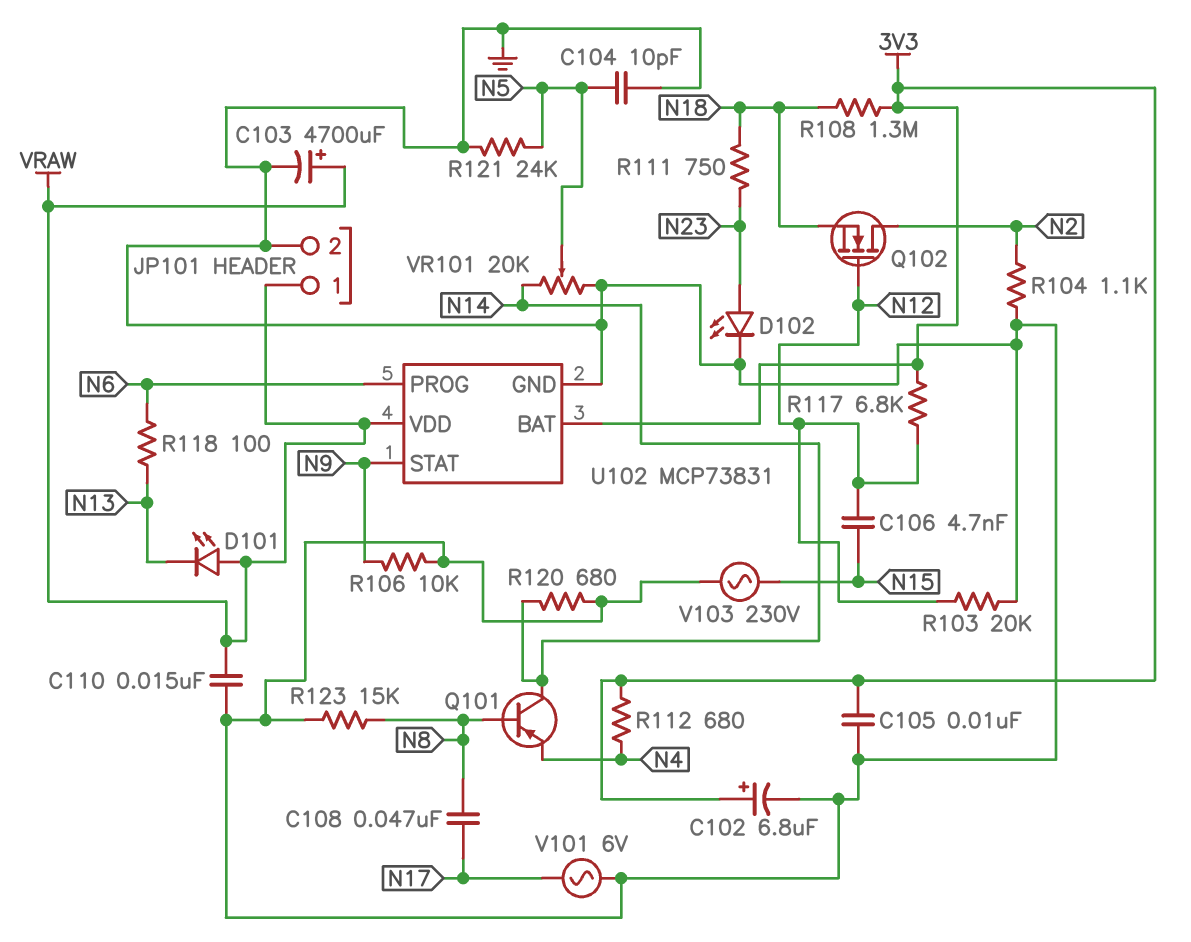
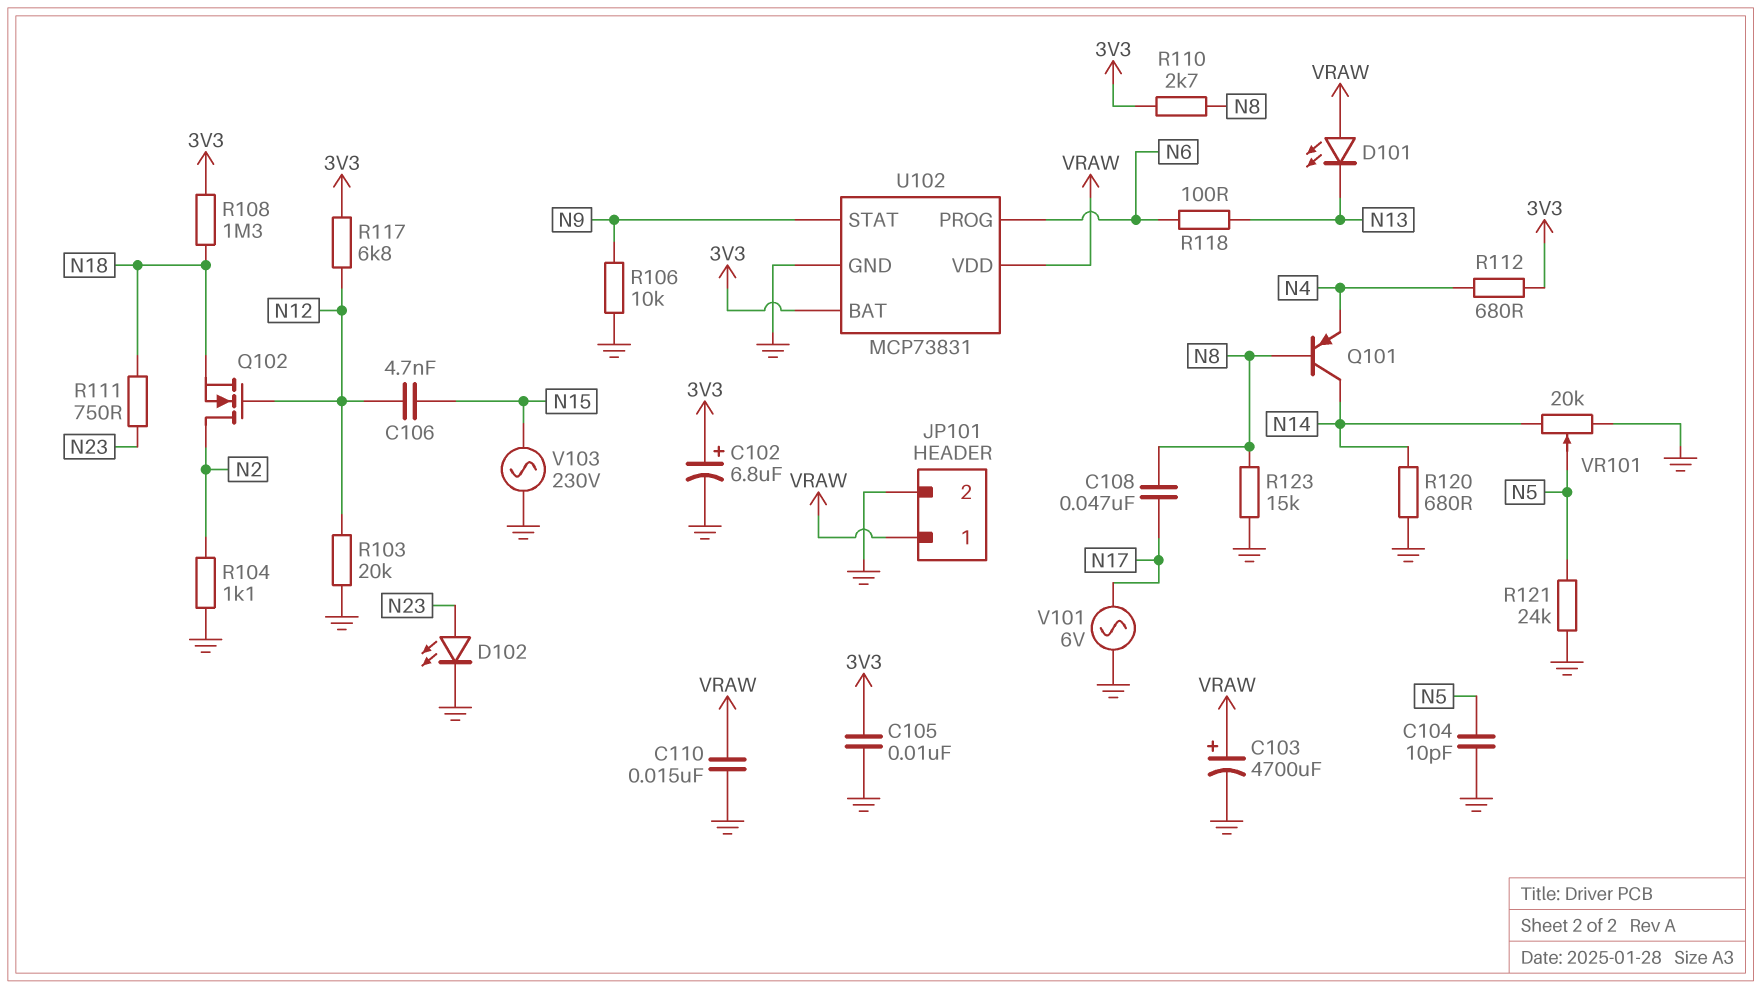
R110: none -> 2.7k (3V3, N8)

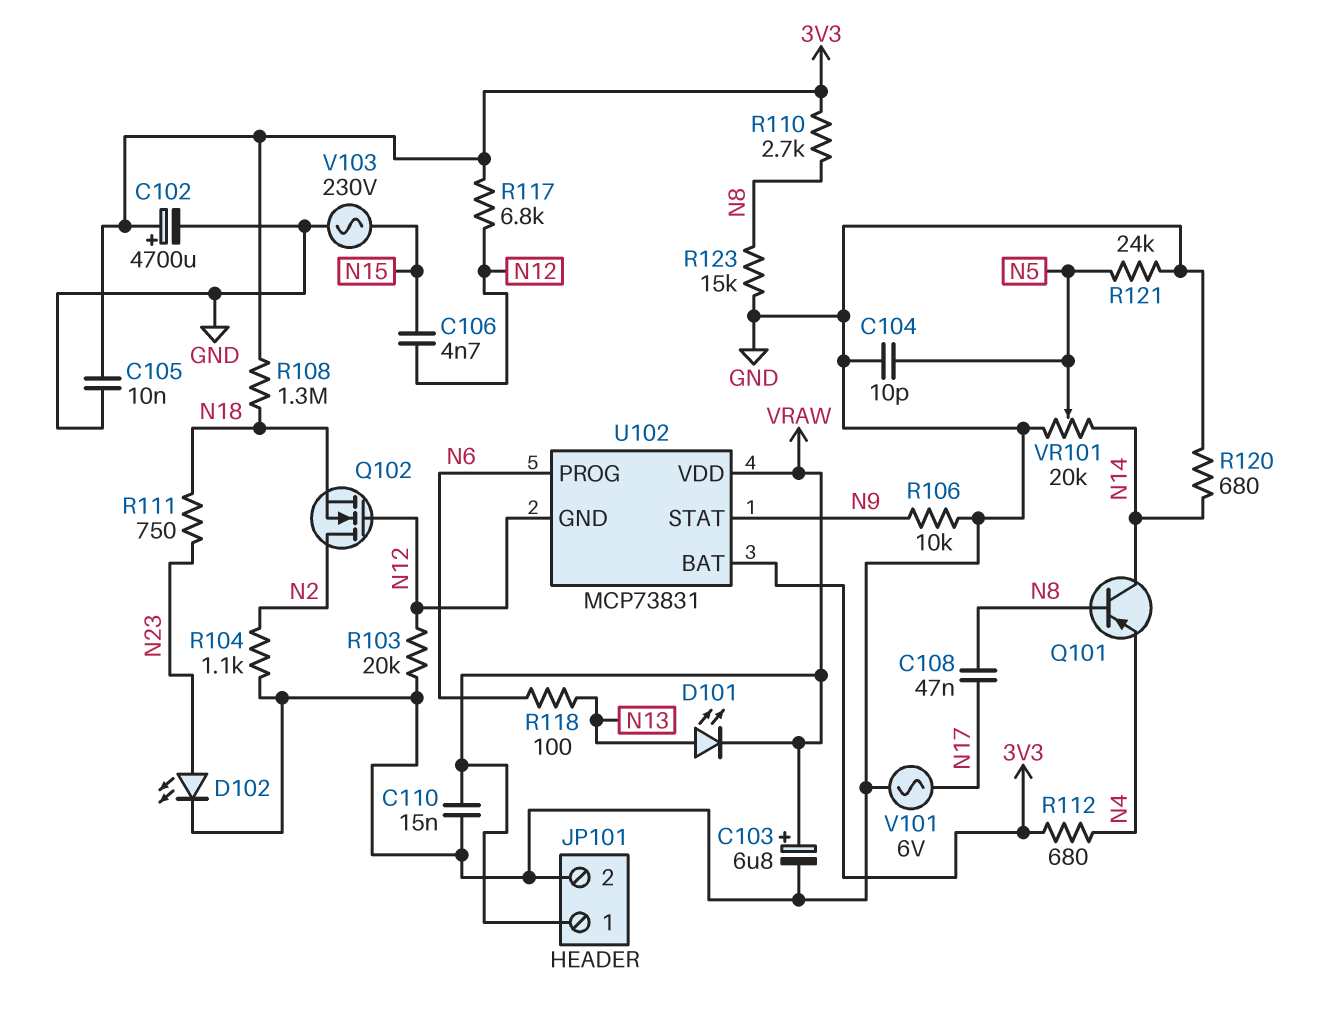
C102: 6.8uF (plus 3V3, minus GND) -> 4700uF (plus 3V3, minus GND)
C103: 4700uF (plus VRAW, minus GND) -> 6.8uF (plus VRAW, minus GND)
D101: LED (A VRAW, K N13) -> LED (A N13, K VRAW)
U102 pin GND: GND -> N12

